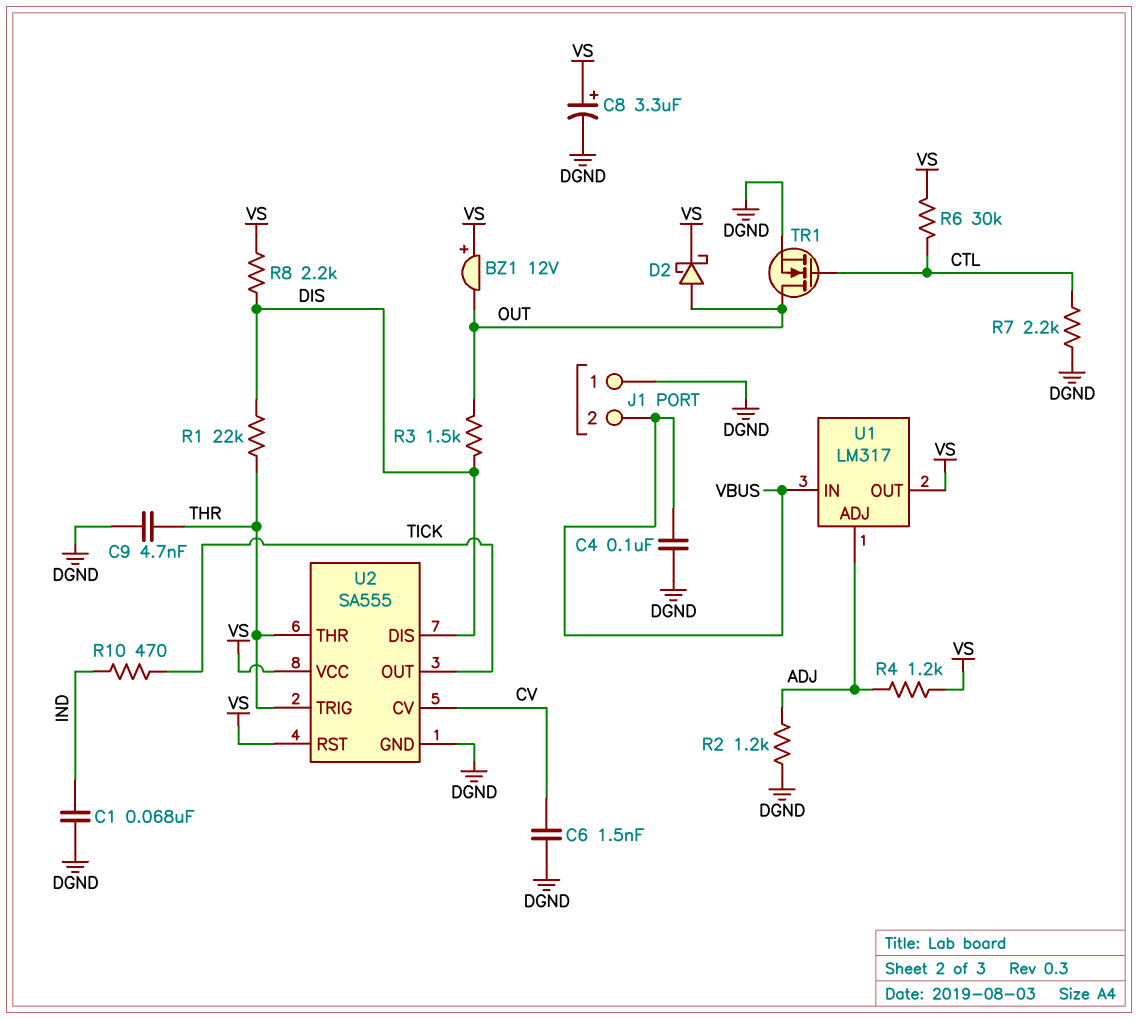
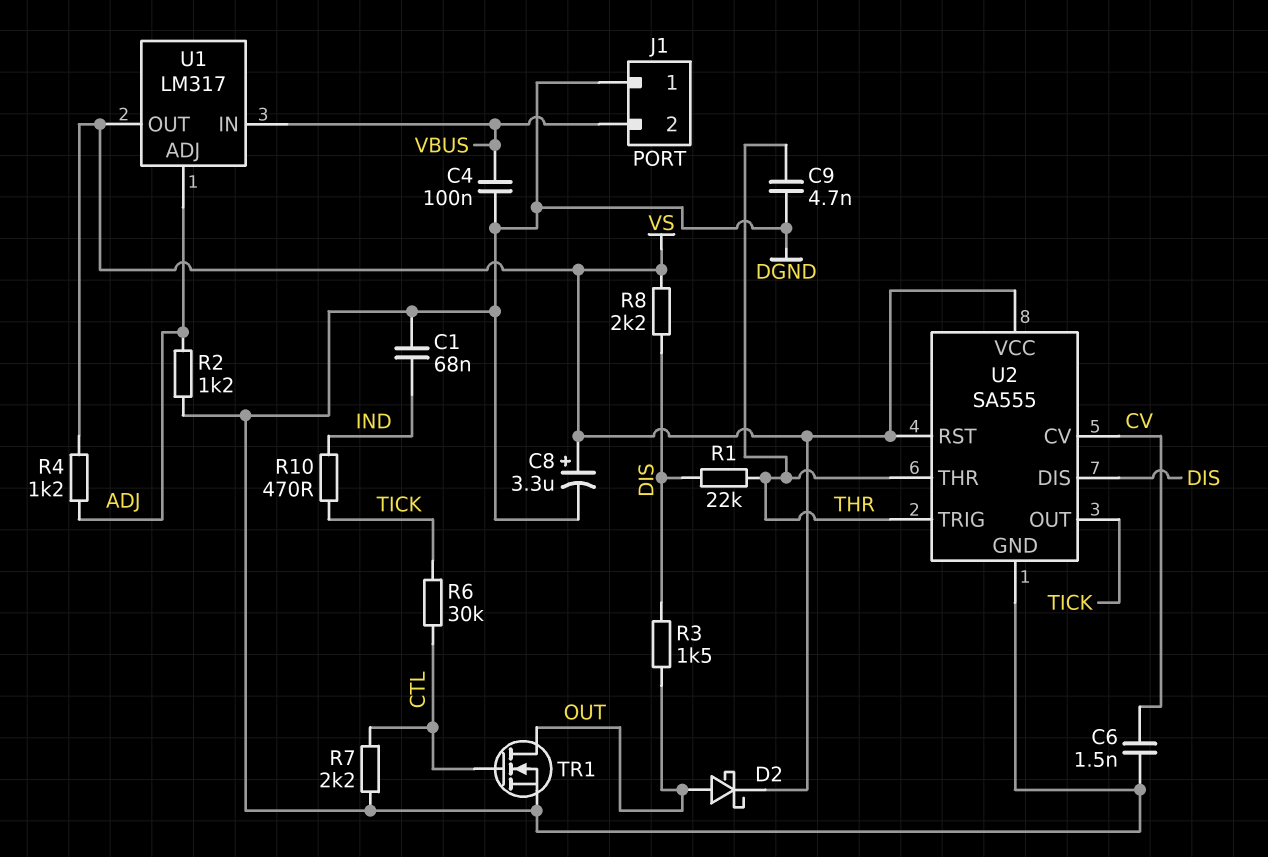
BZ1: buzzer 12V (plus VS, minus OUT) -> none
R6: 30k (CTL, VS) -> 30k (CTL, TICK)

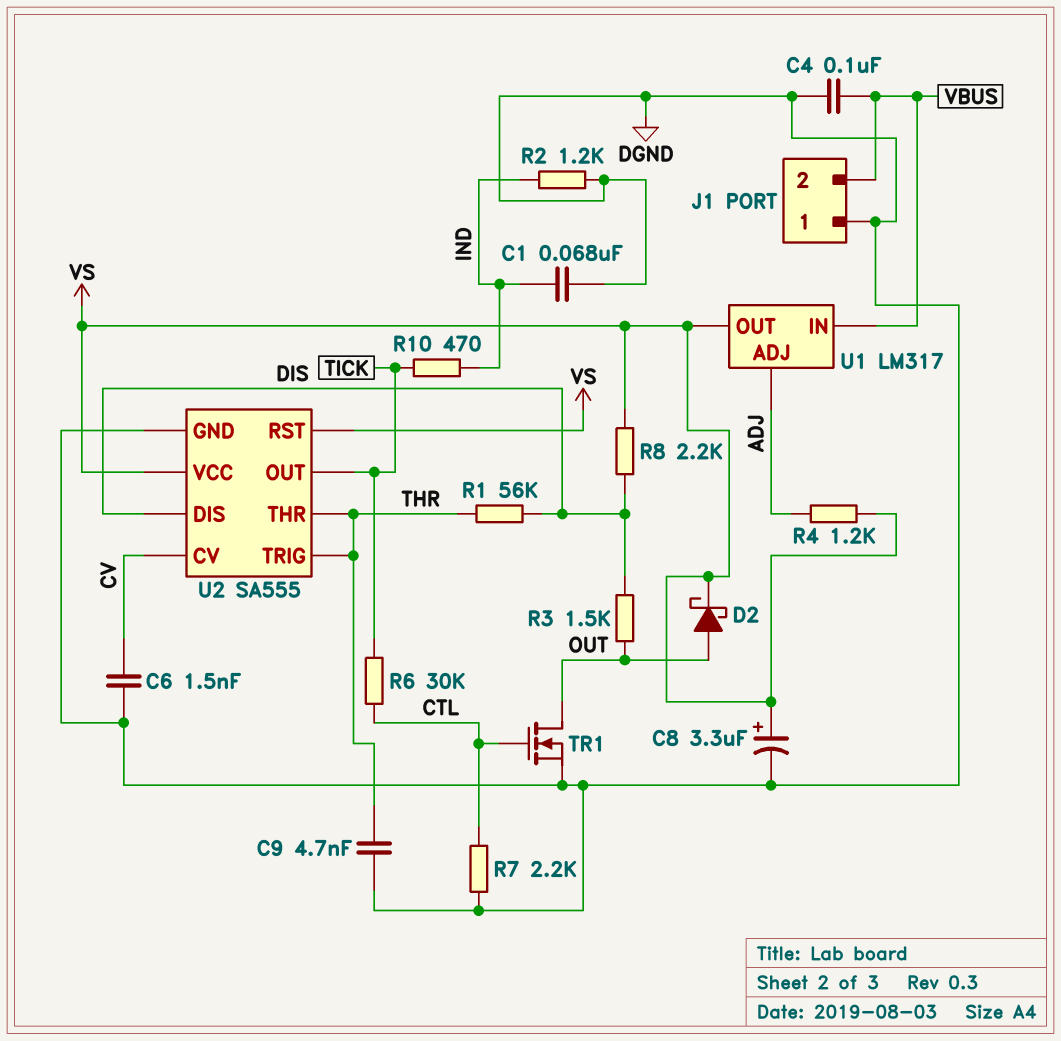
R1: 22k (DIS, THR) -> 56k (DIS, THR)
R2: 1.2k (ADJ, DGND) -> 1.2k (DGND, IND)

